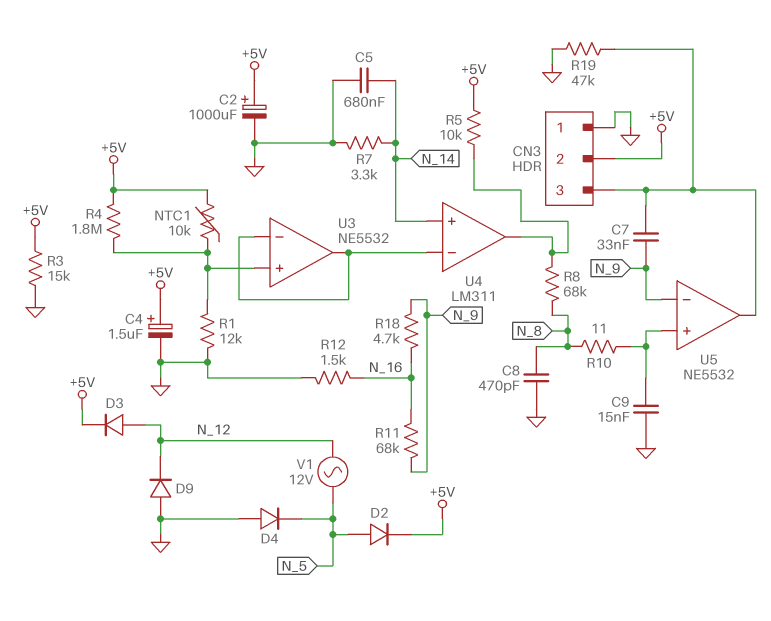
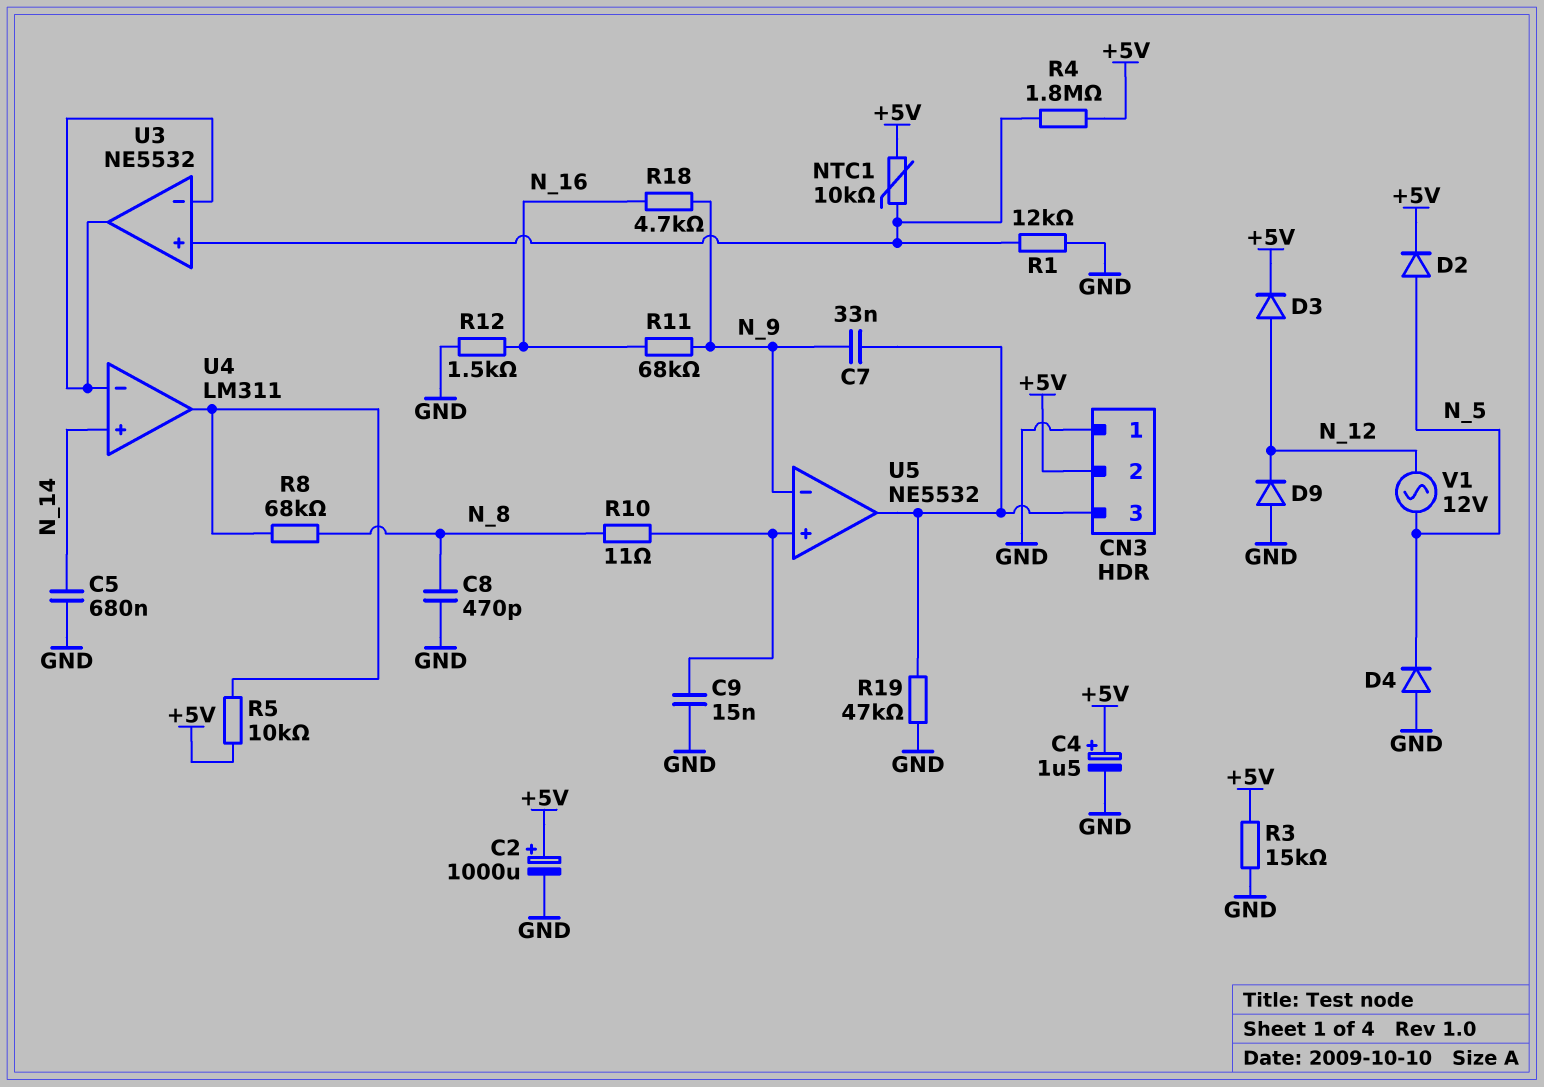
R7: 3.3k (GND, N_14) -> none

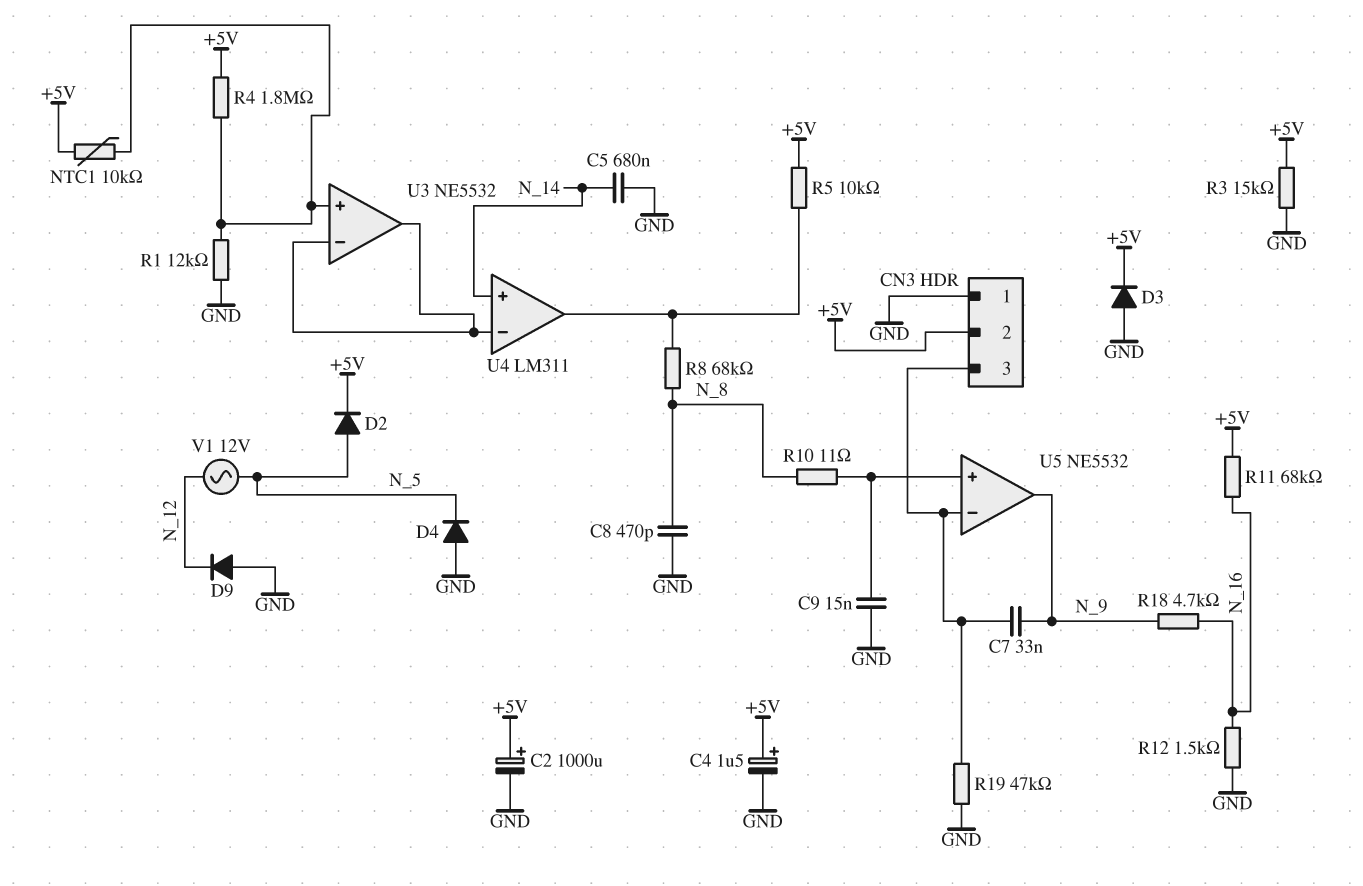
D3: diode (A N_12, K +5V) -> diode (A GND, K +5V)
R11: 68k (N_9, N_16) -> 68k (+5V, N_16)
U5 pin in-: N_9 -> CN3/3
U5 pin out: CN3/3 -> N_9

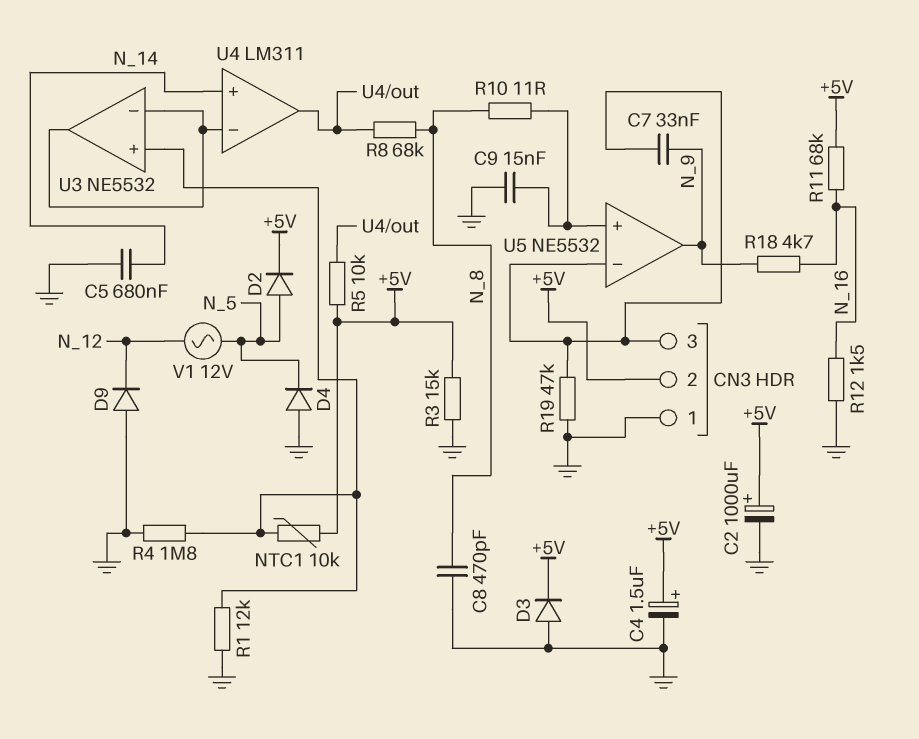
R4: 1.8M (+5V, U3/in+) -> 1.8M (GND, U3/in+)

